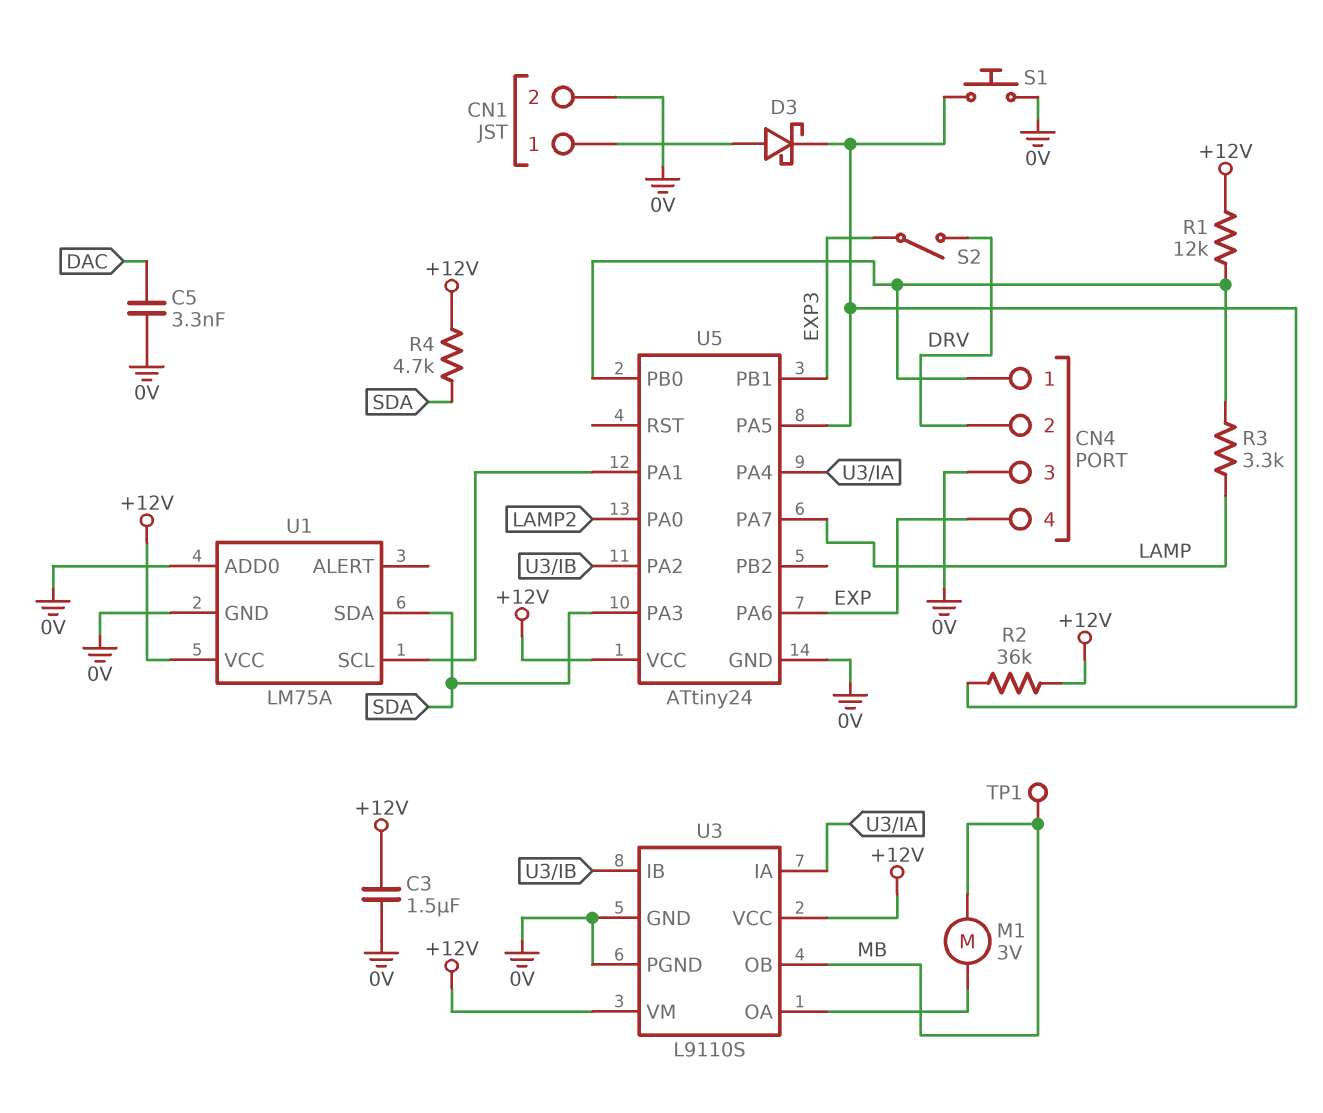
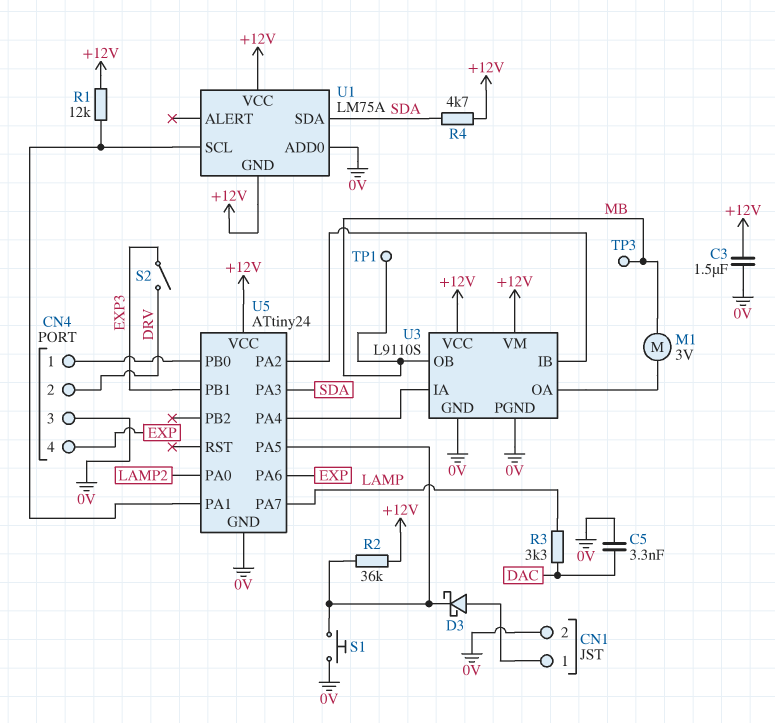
R1: 12k (+12V, CN4/1) -> 12k (+12V, U1/SCL)
R3: 3.3k (CN4/1, LAMP) -> 3.3k (DAC, LAMP)
TP3: none -> test point (MB)
U1 pin GND: 0V -> +12V

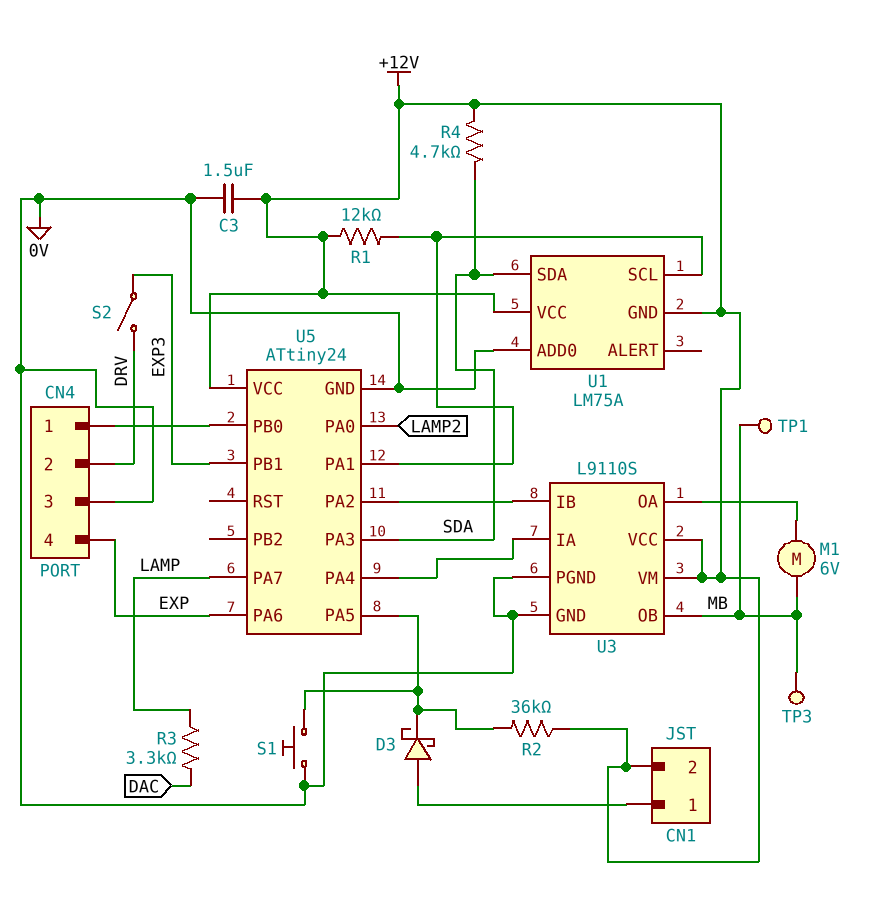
C5: 3.3nF (0V, DAC) -> none
CN1 pin 2: 0V -> +12V
M1: motor 3V (MB, U3/OA) -> motor 6V (MB, U3/OA)

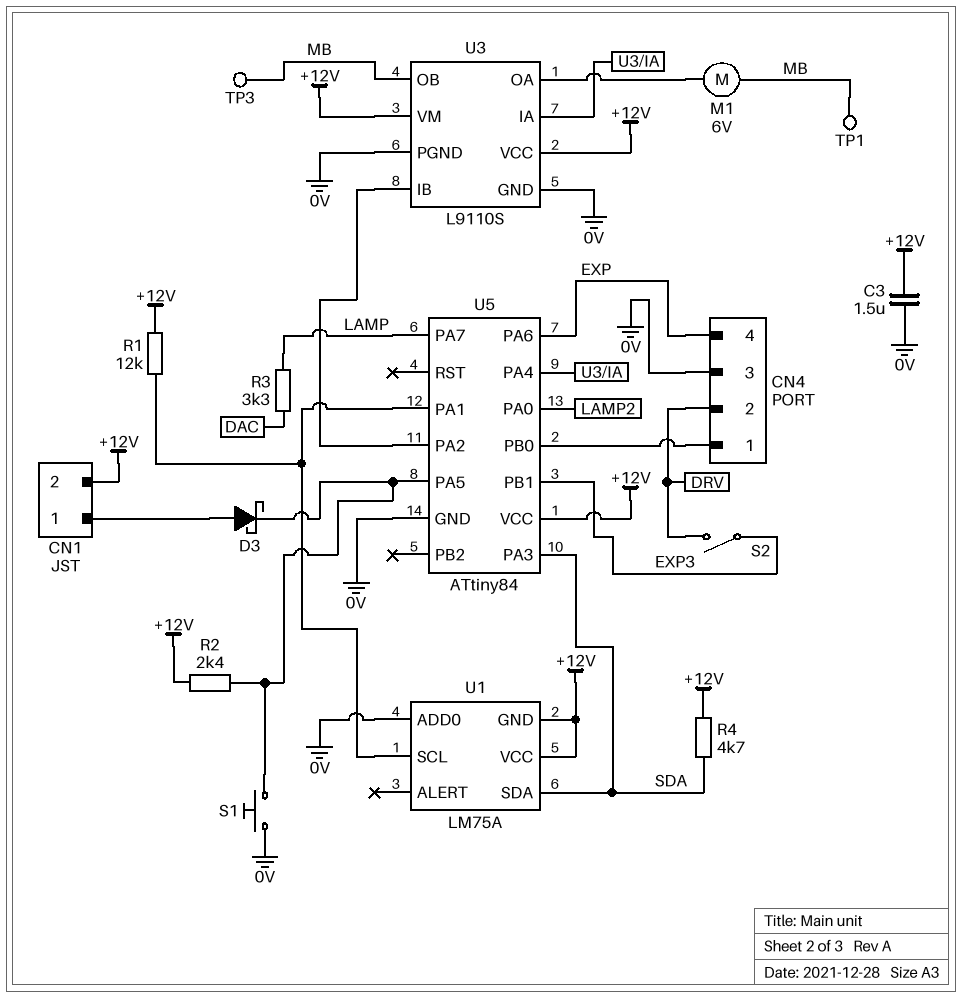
R2: 36k (+12V, U5/PA5) -> 2.4k (+12V, U5/PA5)
U5: ATtiny24 -> ATtiny84

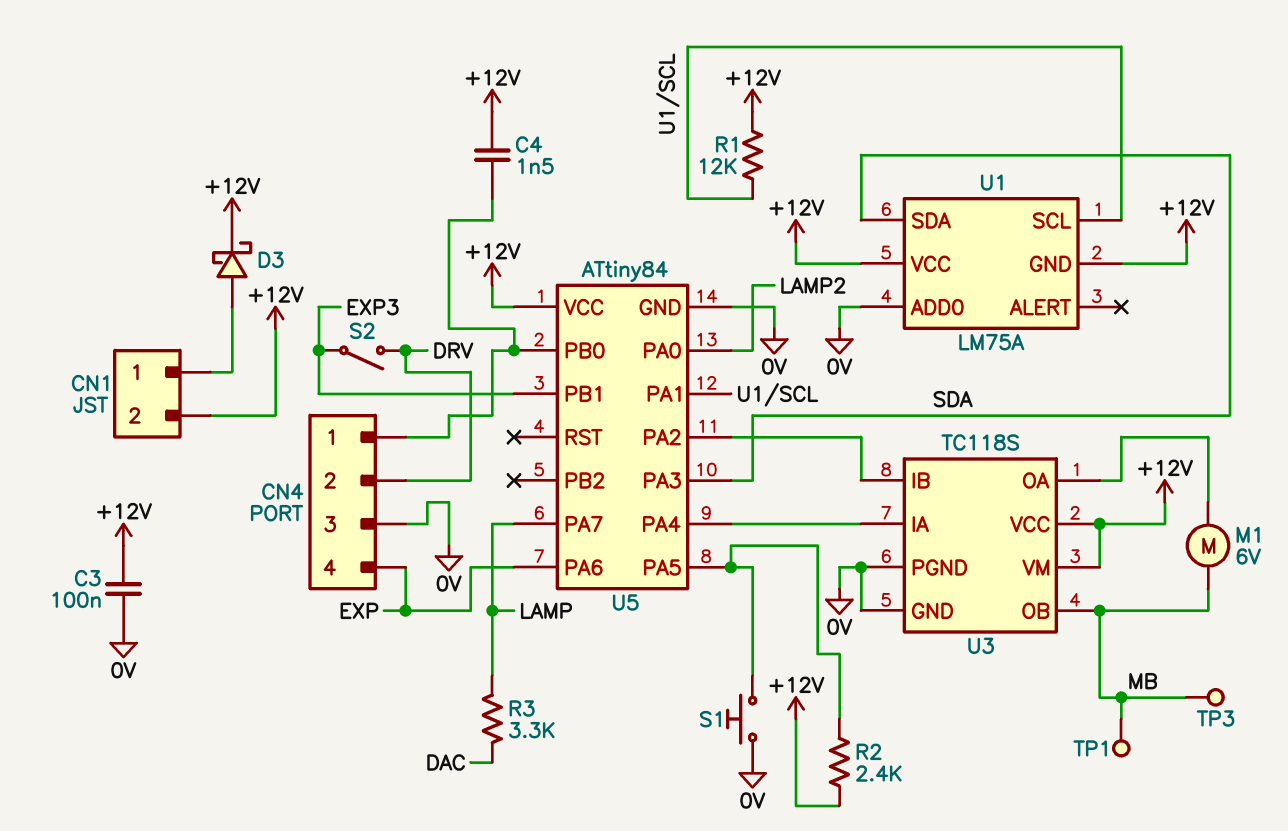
C3: 1.5uF (+12V, 0V) -> 100nF (+12V, 0V)
C4: none -> 1.5nF (+12V, CN4/1)
D3: schottky (A CN1/1, K U5/PA5) -> schottky (A CN1/1, K +12V)
R4: 4.7k (+12V, SDA) -> none
U3: L9110S -> TC118S

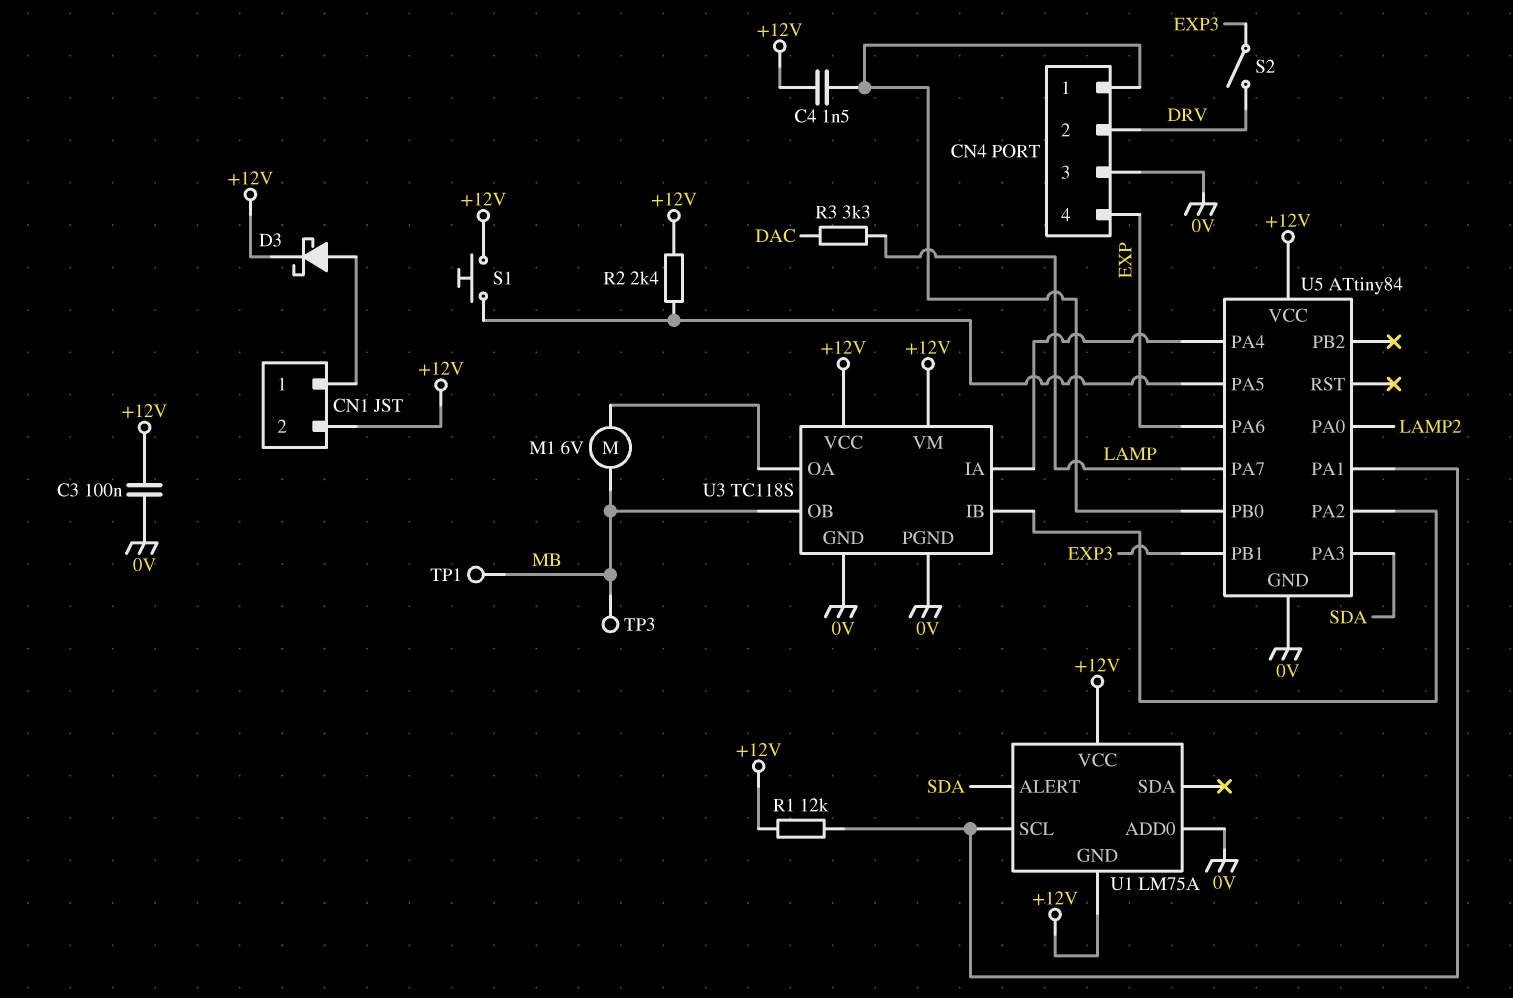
S1: button (0V, U5/PA5) -> button (+12V, U5/PA5)
U1 pin ALERT: none -> SDA
U1 pin SDA: SDA -> none

